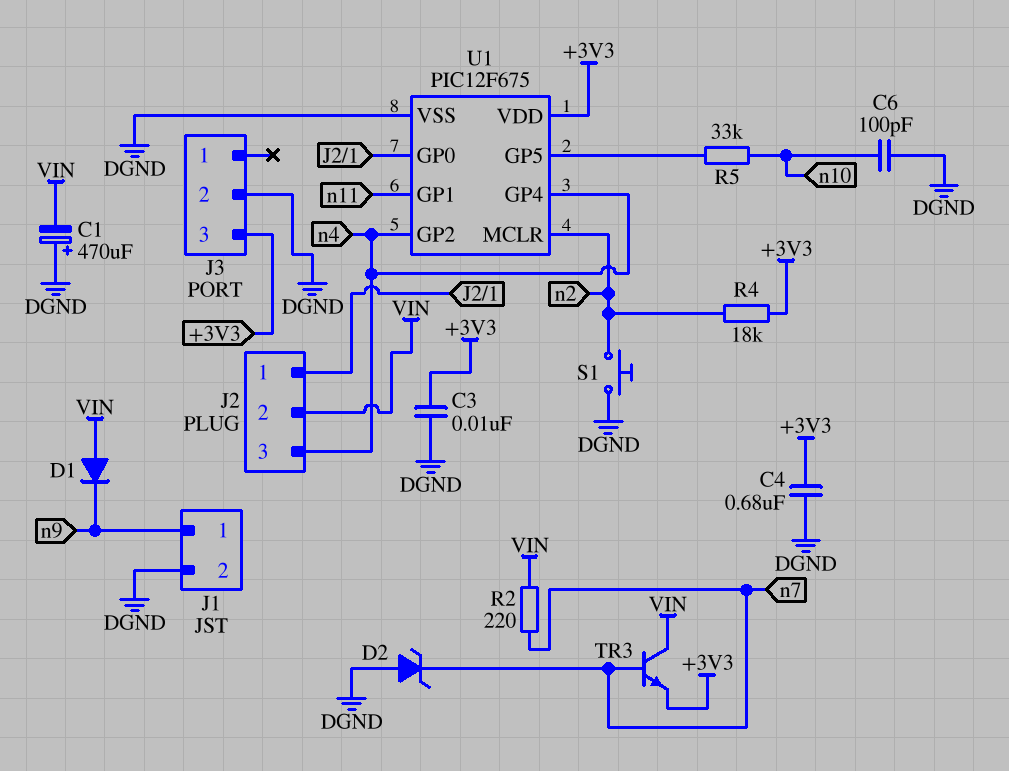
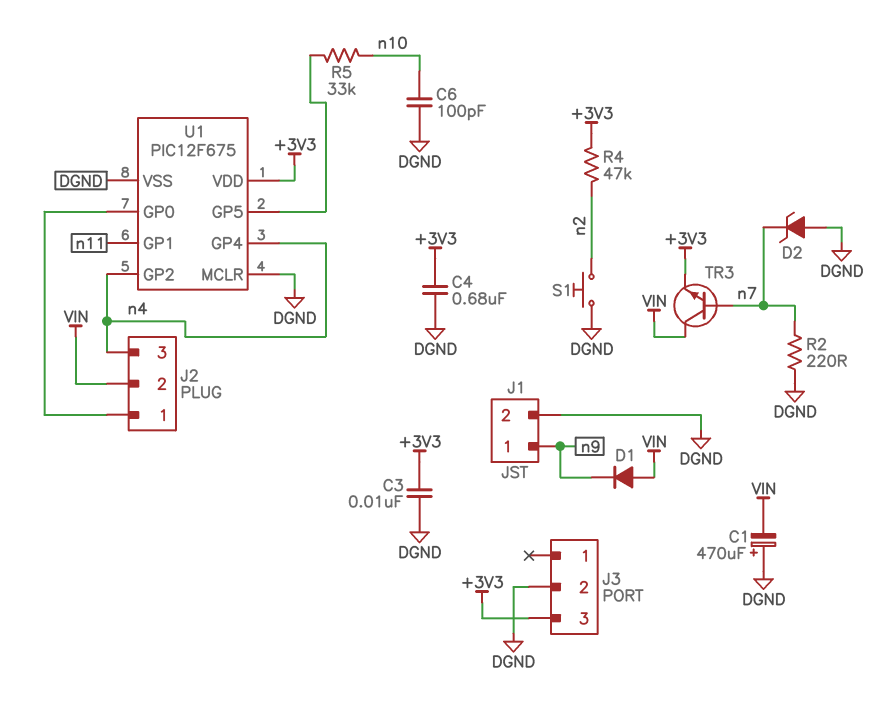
R2: 220 (VIN, n7) -> 220 (DGND, n7)
R4: 18k (+3V3, n2) -> 47k (+3V3, n2)
U1 pin MCLR: n2 -> DGND

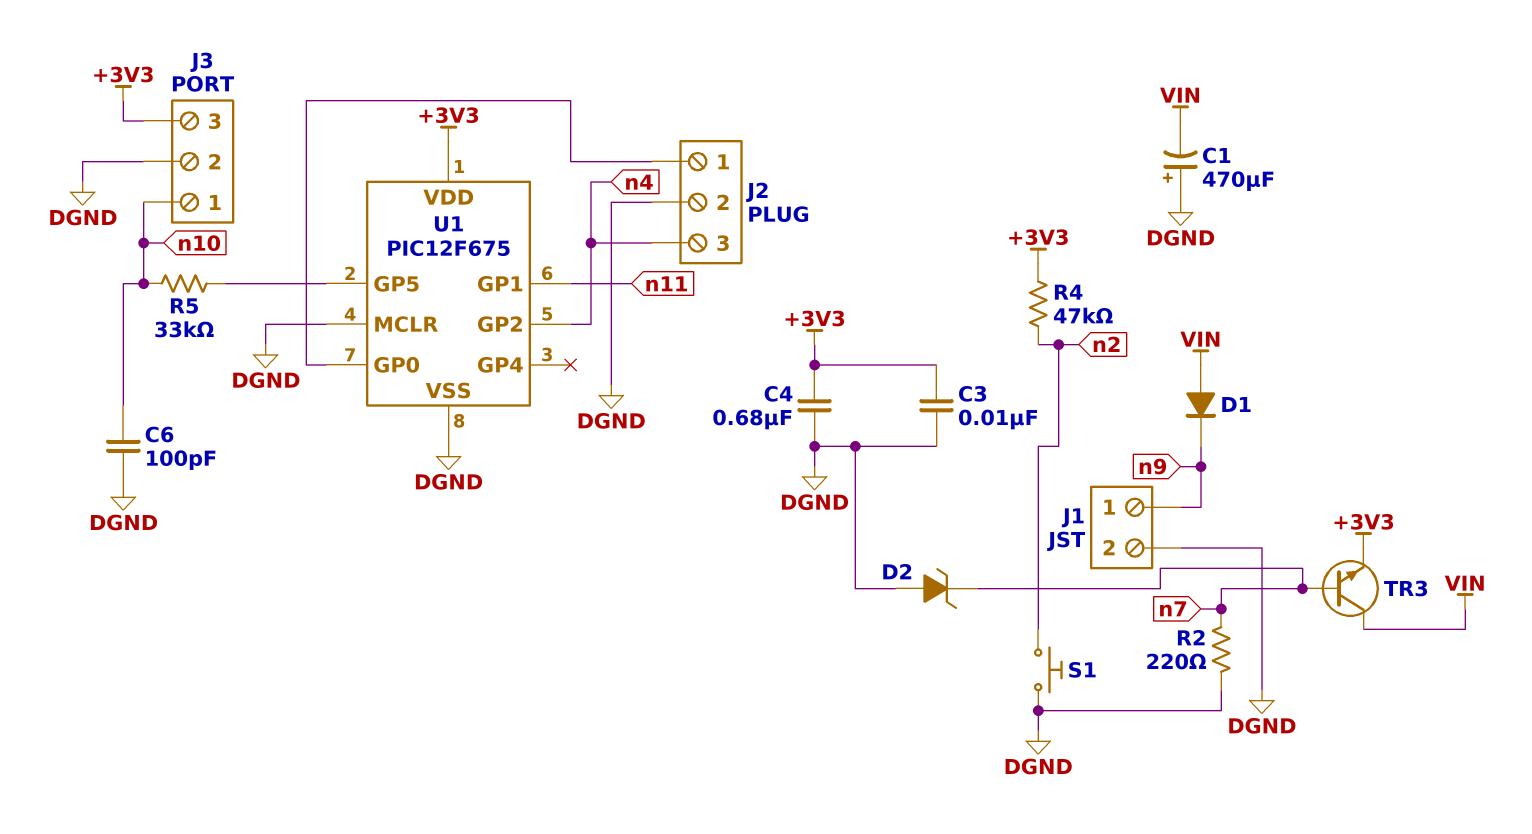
J2 pin 2: VIN -> DGND
J3 pin 1: none -> n10
U1 pin GP4: n4 -> none

